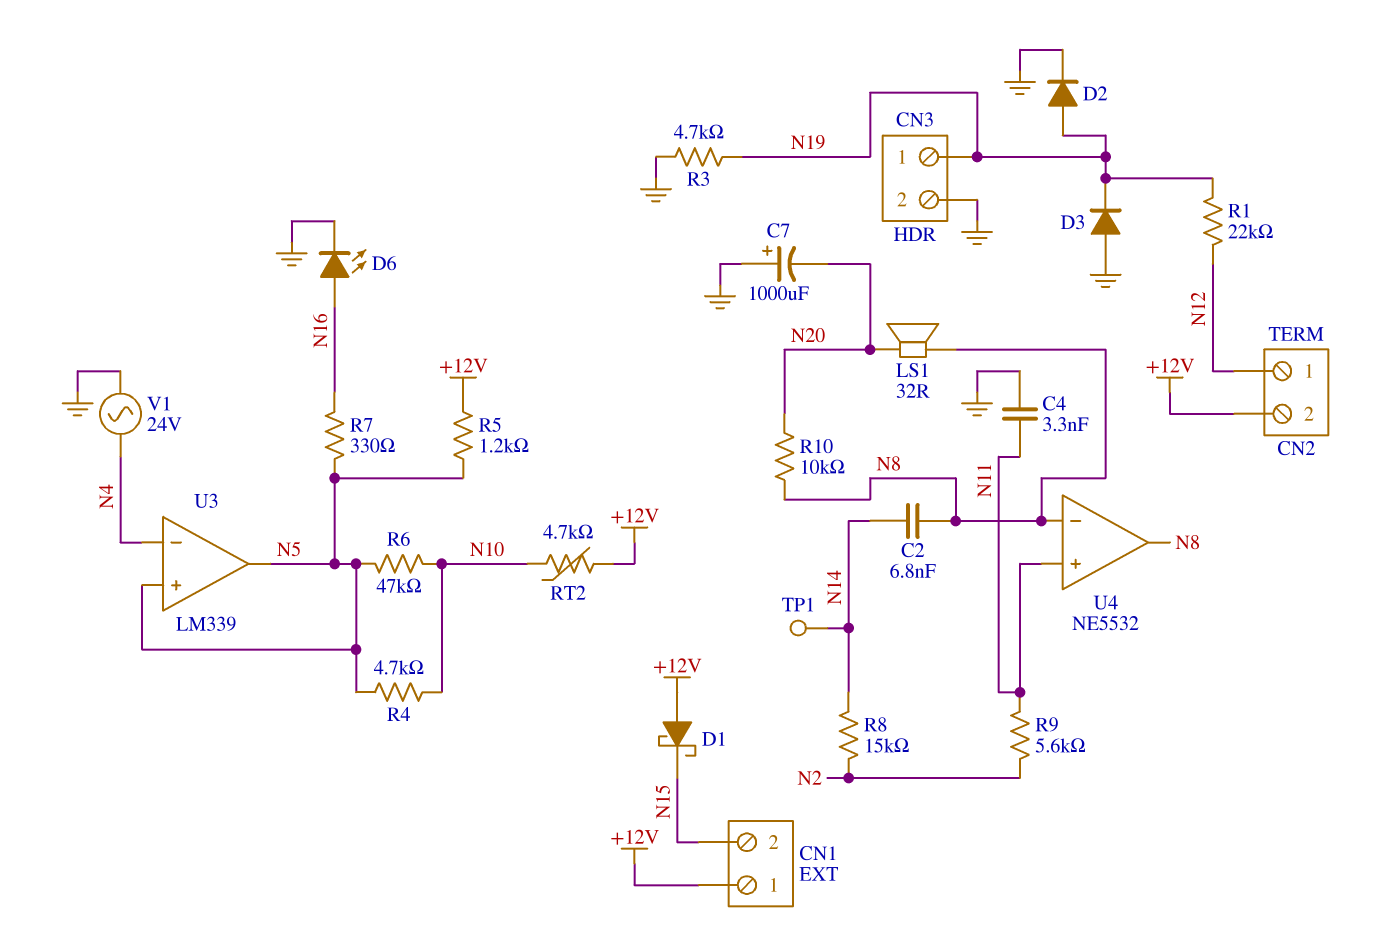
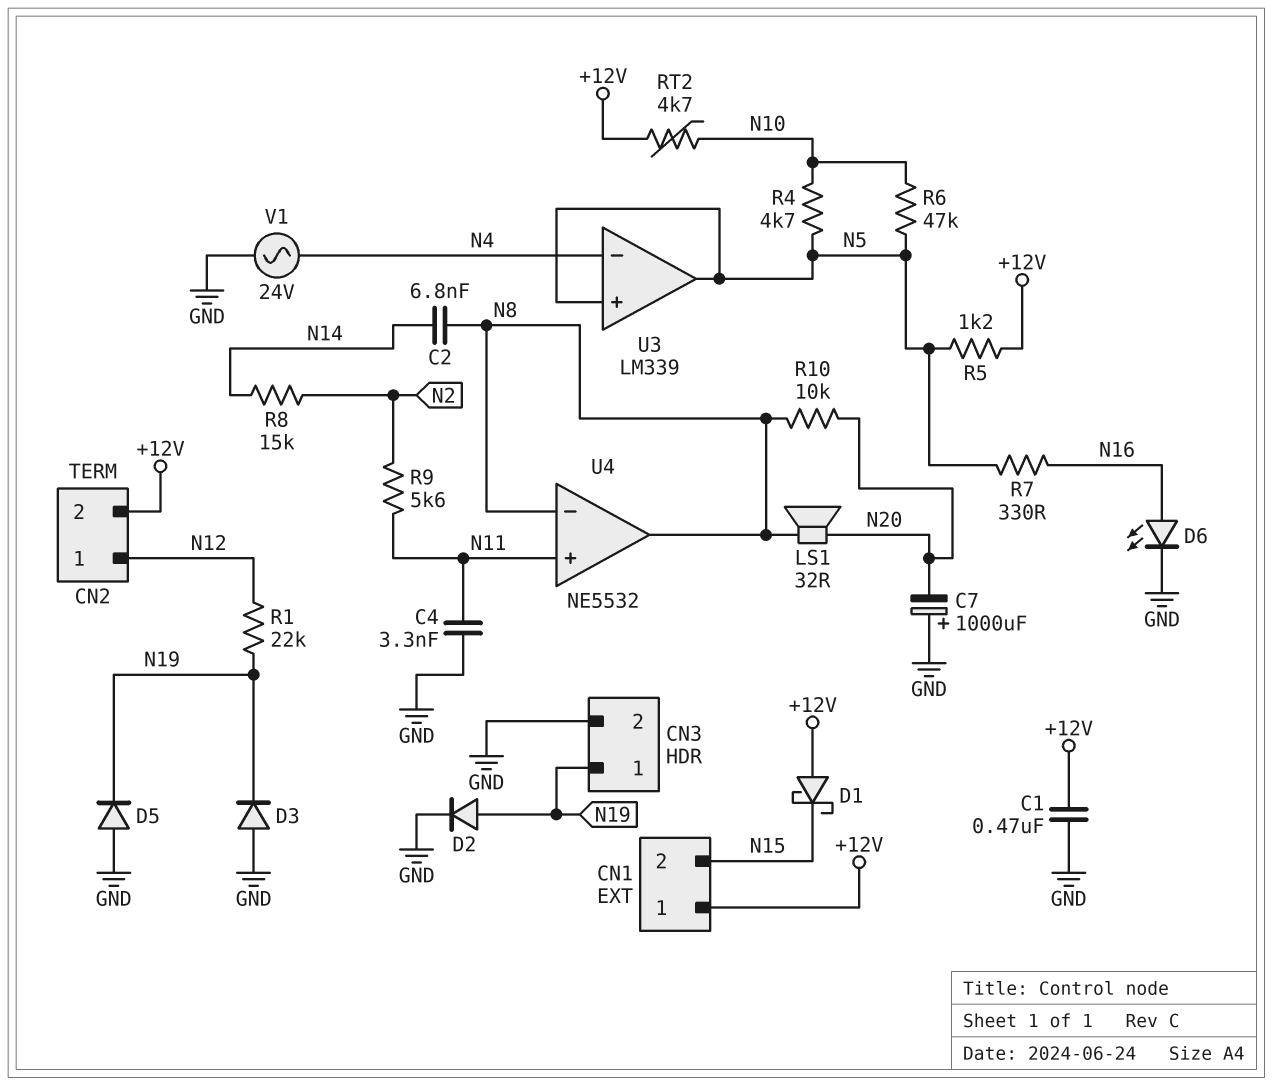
C1: none -> 470nF (+12V, GND)
D5: none -> diode (A GND, K N19)
R3: 4.7k (GND, N19) -> none
TP1: test point (N14) -> none

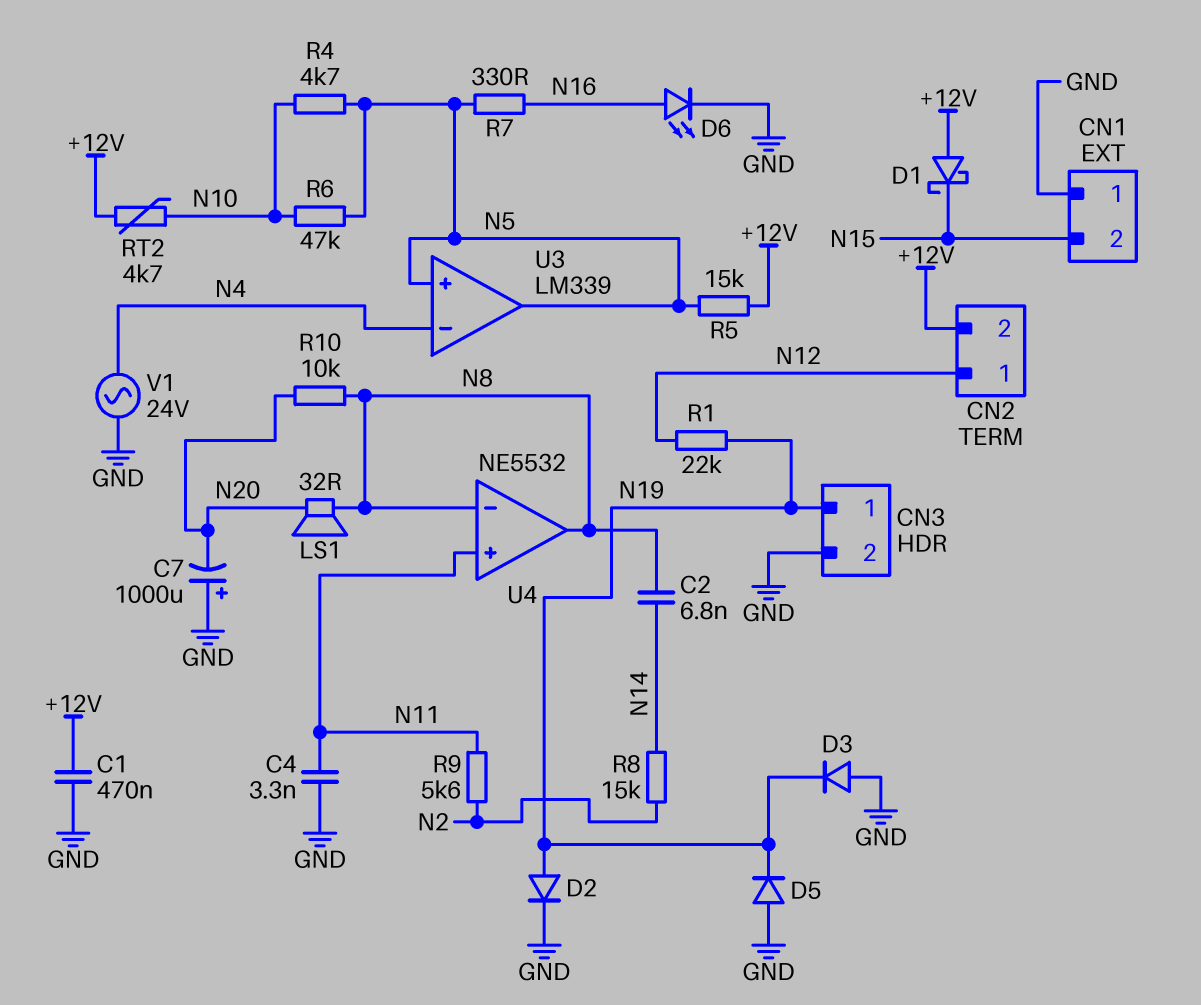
CN1 pin 1: +12V -> GND
R5: 1.2k (+12V, N5) -> 15k (+12V, N5)

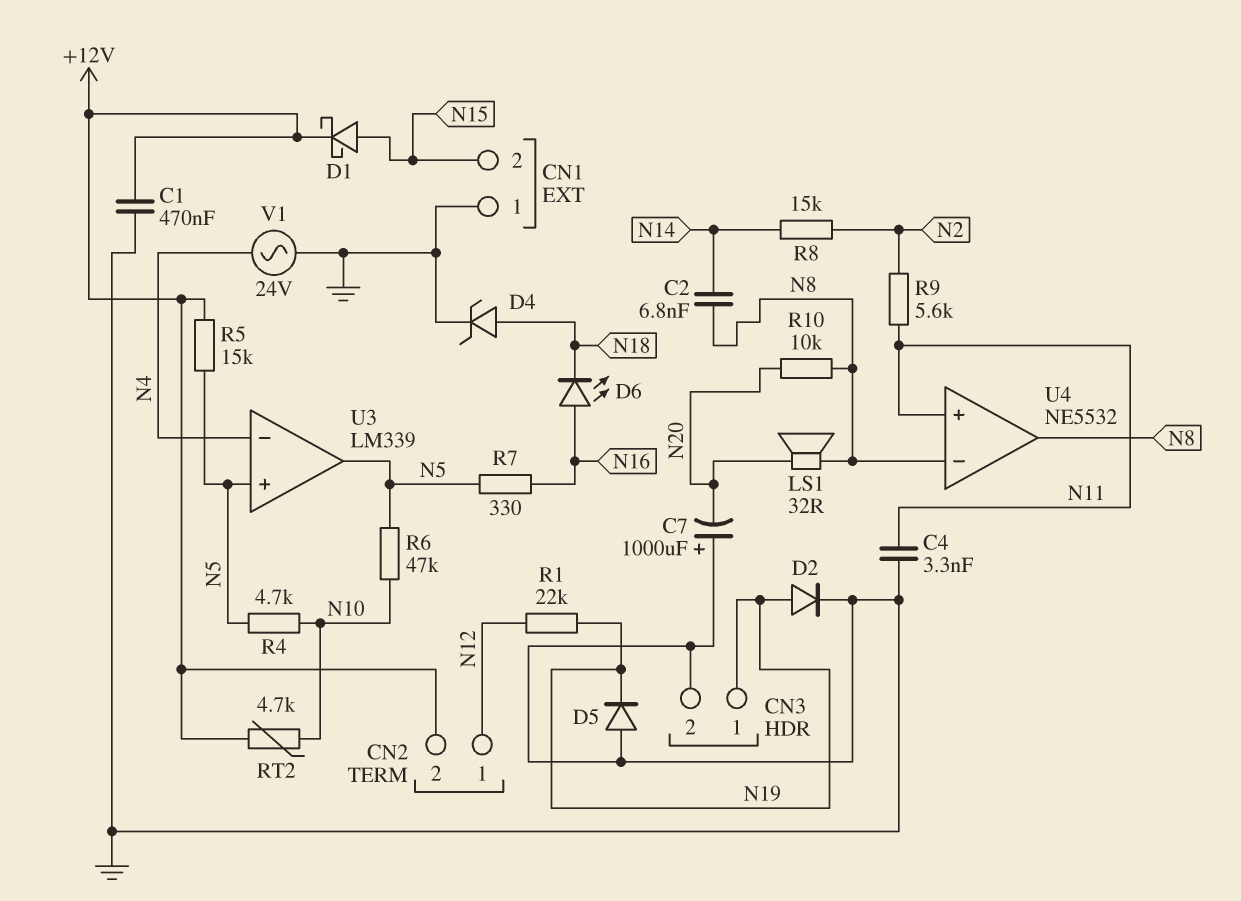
D1: schottky (A +12V, K N15) -> schottky (A N15, K +12V)
D3: diode (A GND, K N19) -> none
D4: none -> zener (A N18, K GND)
D6: LED (A N16, K GND) -> LED (A N16, K N18)

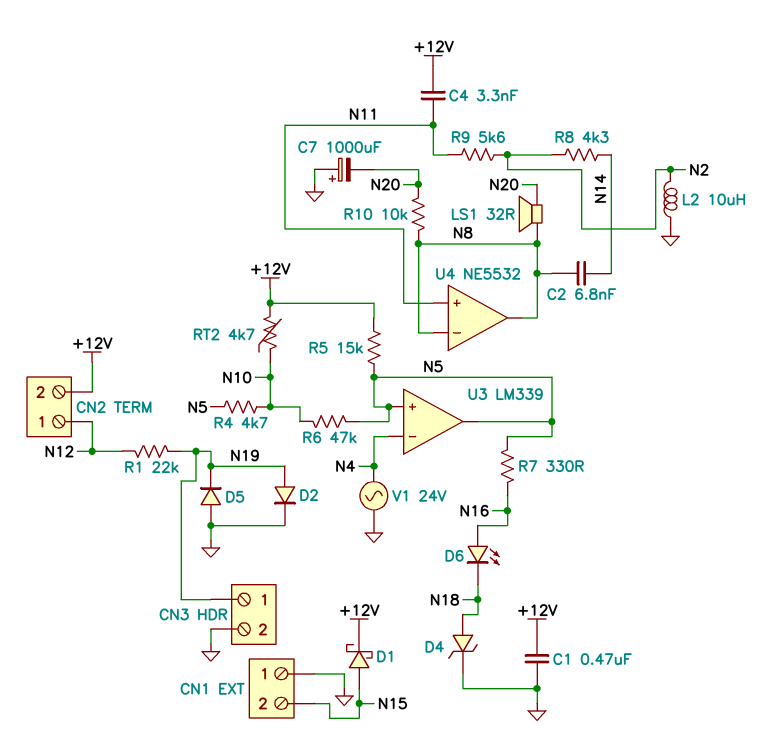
C4: 3.3nF (GND, N11) -> 3.3nF (+12V, N11)
L2: none -> 10uH (GND, N2)
R8: 15k (N2, N14) -> 4.3k (N2, N14)

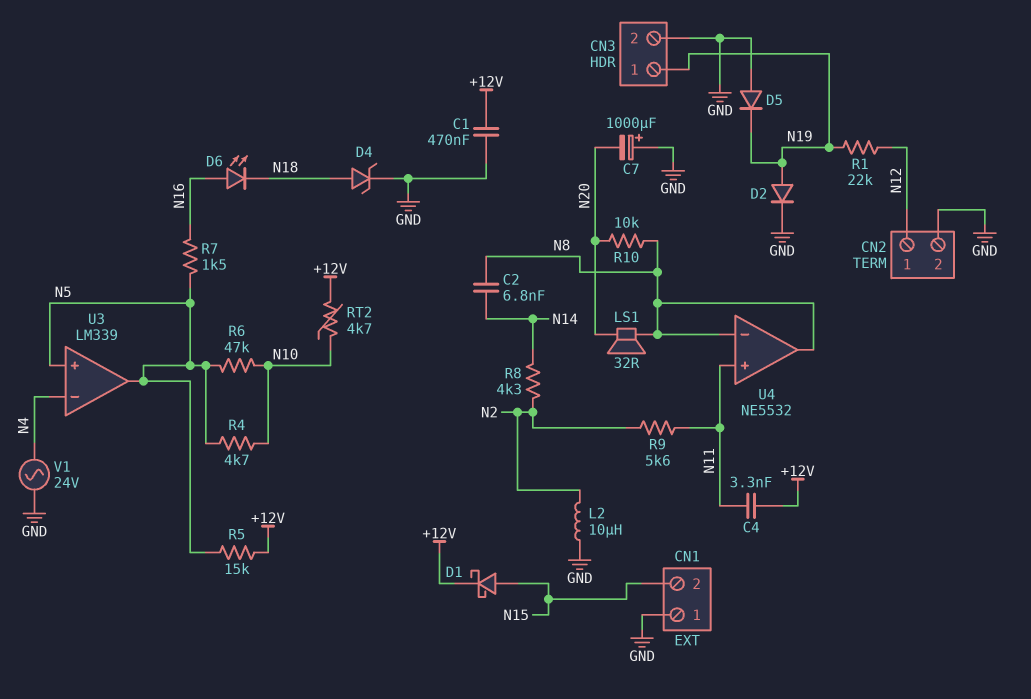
CN2 pin 2: +12V -> GND
R7: 330 (N5, N16) -> 1.5k (N5, N16)

